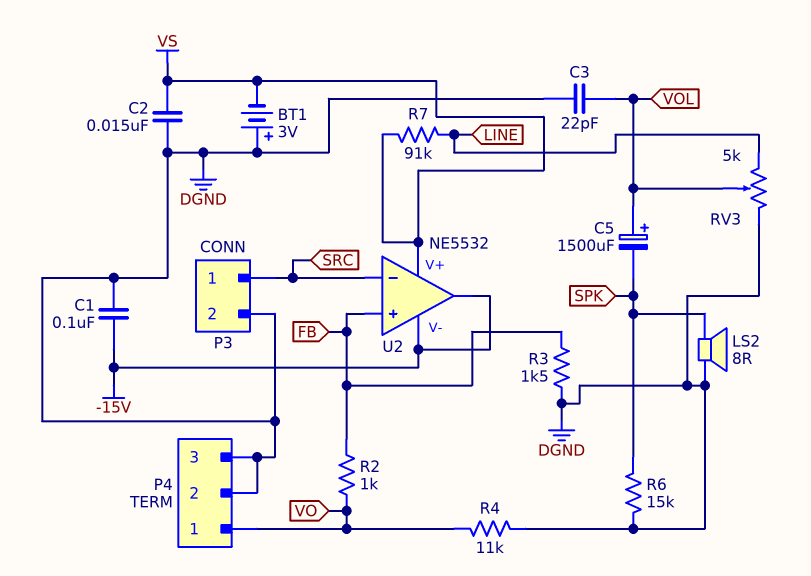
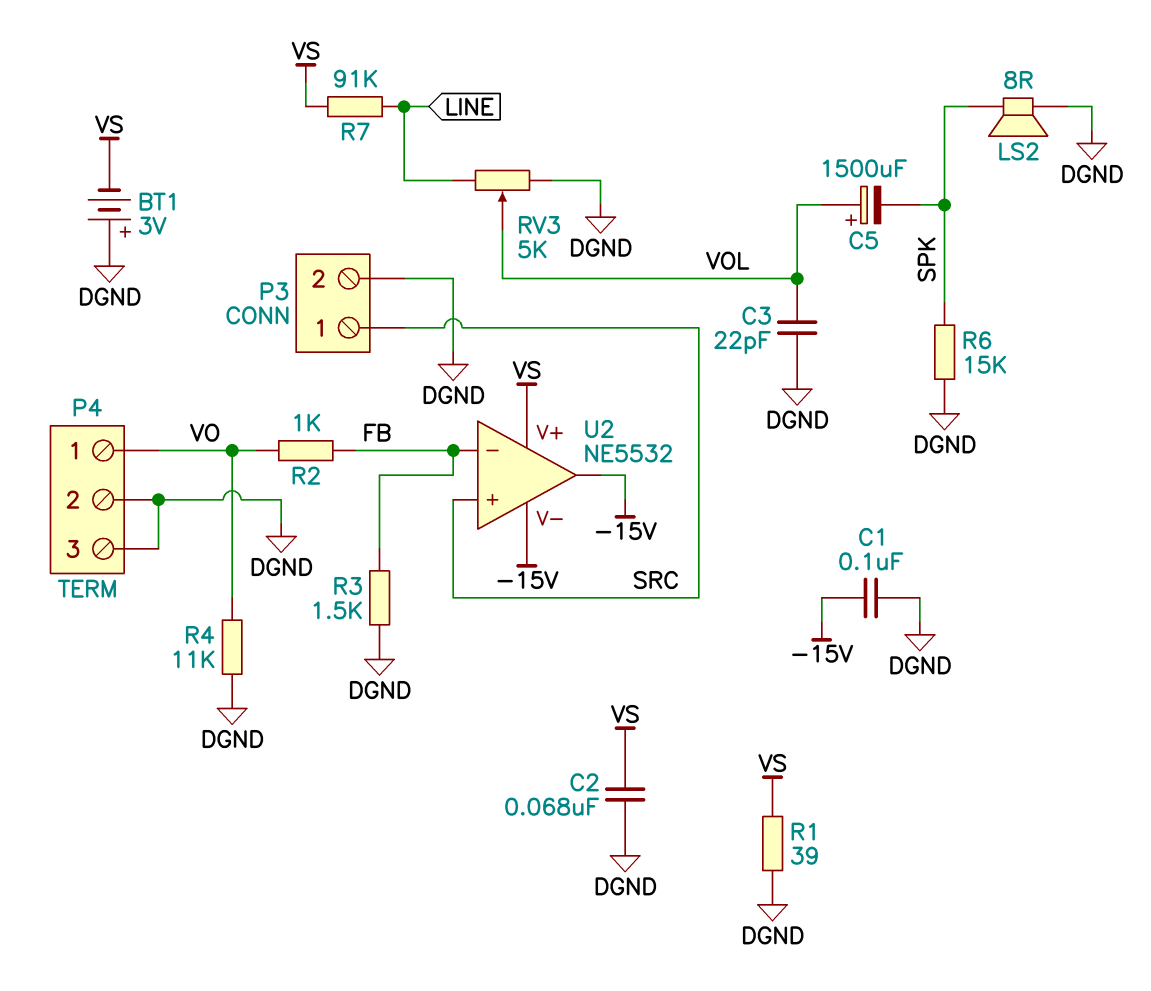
C2: 15nF (DGND, VS) -> 68nF (DGND, VS)
R1: none -> 39 (DGND, VS)
U2 pin in+: FB -> SRC
U2 pin in-: SRC -> FB

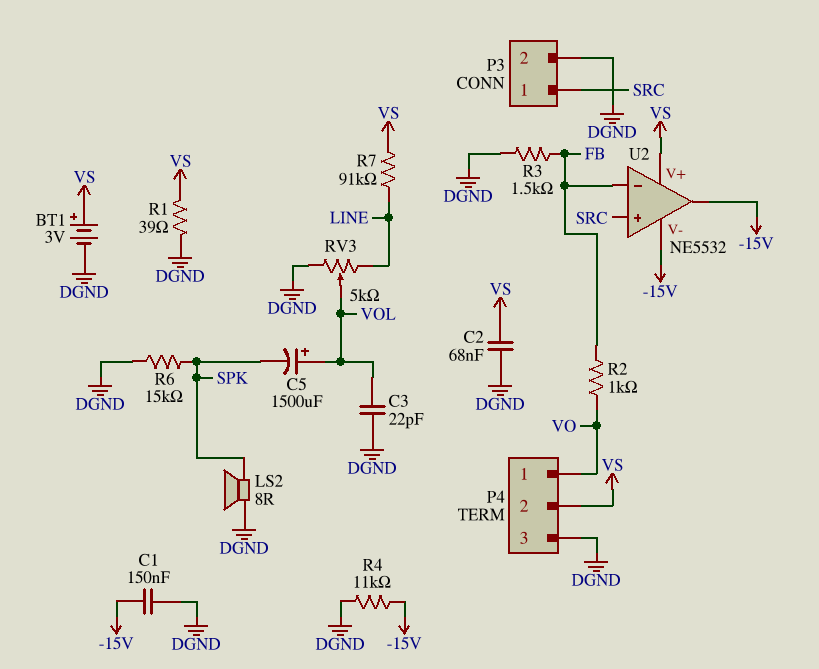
BT1: 3V (plus DGND, minus VS) -> 3V (plus VS, minus DGND)
C1: 100nF (-15V, DGND) -> 150nF (-15V, DGND)
P4 pin 2: DGND -> VS
R4: 11k (DGND, VO) -> 11k (-15V, DGND)

